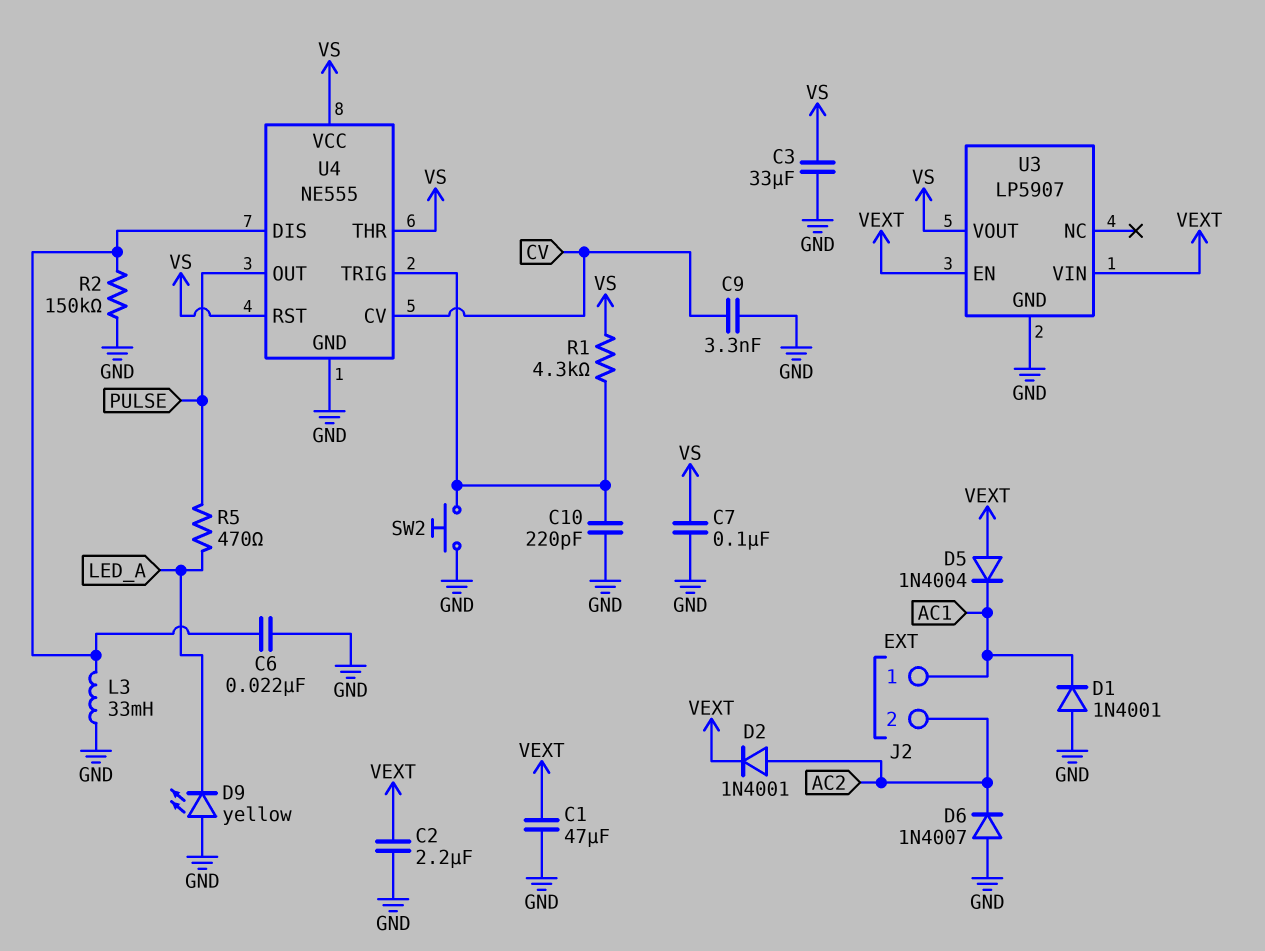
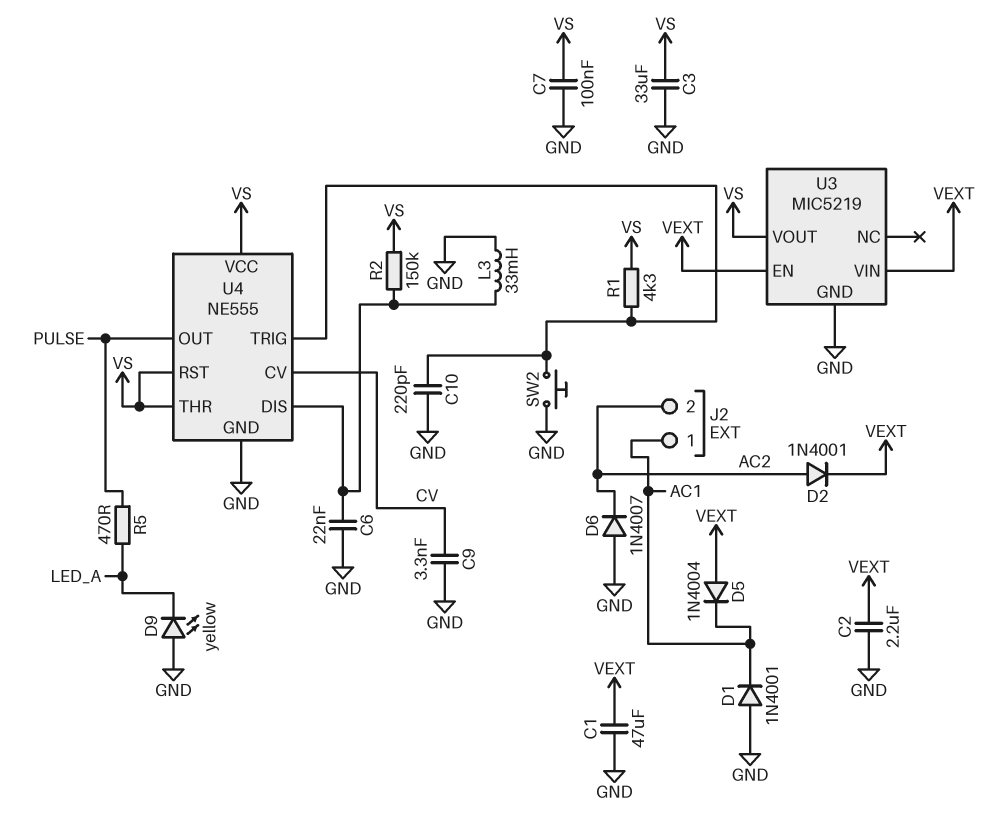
R2: 150k (GND, U4/DIS) -> 150k (U4/DIS, VS)
U3: LP5907 -> MIC5219

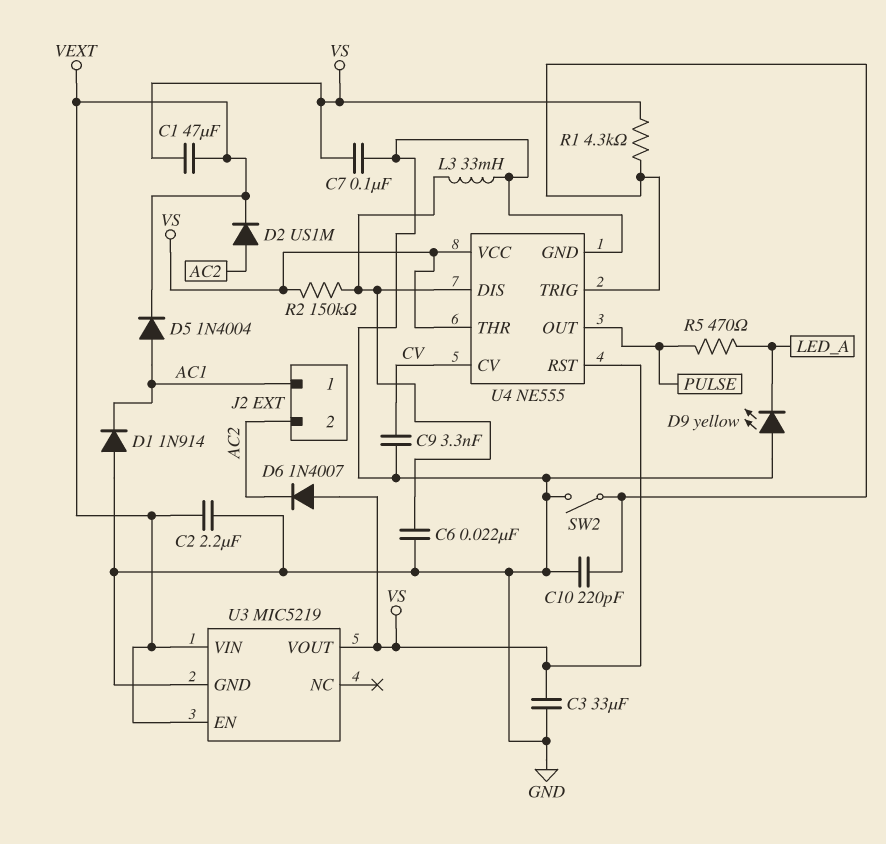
C1: 47uF (GND, VEXT) -> 47uF (VEXT, VS)
D1: diode 1N4001 (A GND, K AC1) -> diode 1N914 (A GND, K AC1)
D2: diode 1N4001 (A AC2, K VEXT) -> diode US1M (A AC2, K VEXT)
D5: diode 1N4004 (A VEXT, K AC1) -> diode 1N4004 (A AC1, K VEXT)
D6: diode 1N4007 (A GND, K AC2) -> diode 1N4007 (A VS, K AC2)
SW2: button (GND, U4/TRIG) -> switch (GND, U4/TRIG)

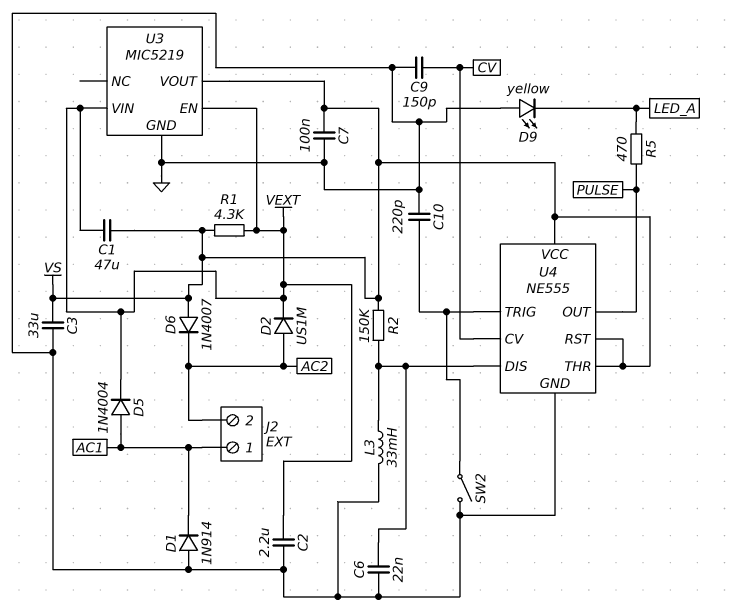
C9: 3.3nF (CV, GND) -> 150pF (CV, GND)
R1: 4.3k (U4/TRIG, VS) -> 4.3k (VEXT, VS)

